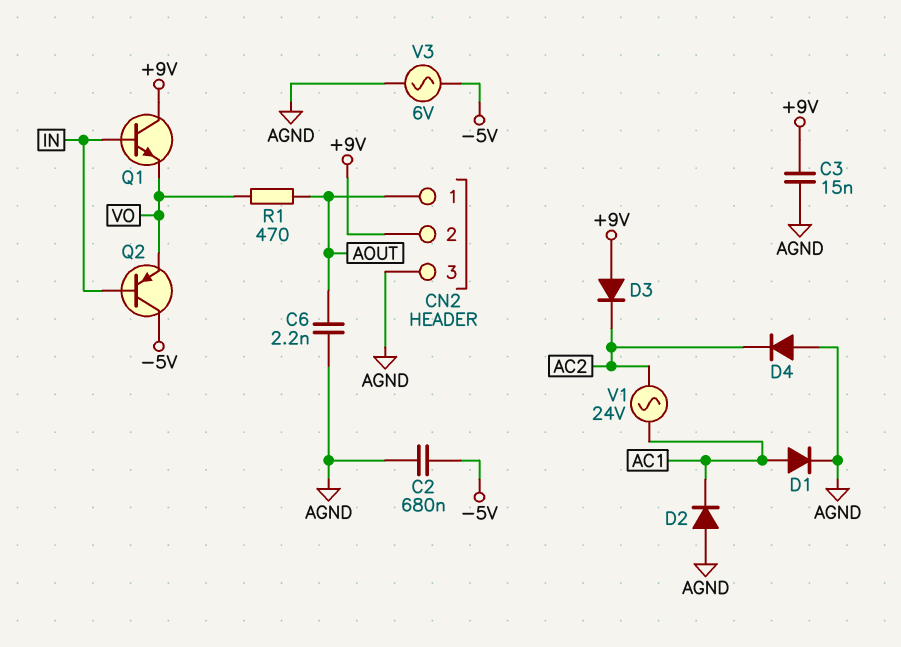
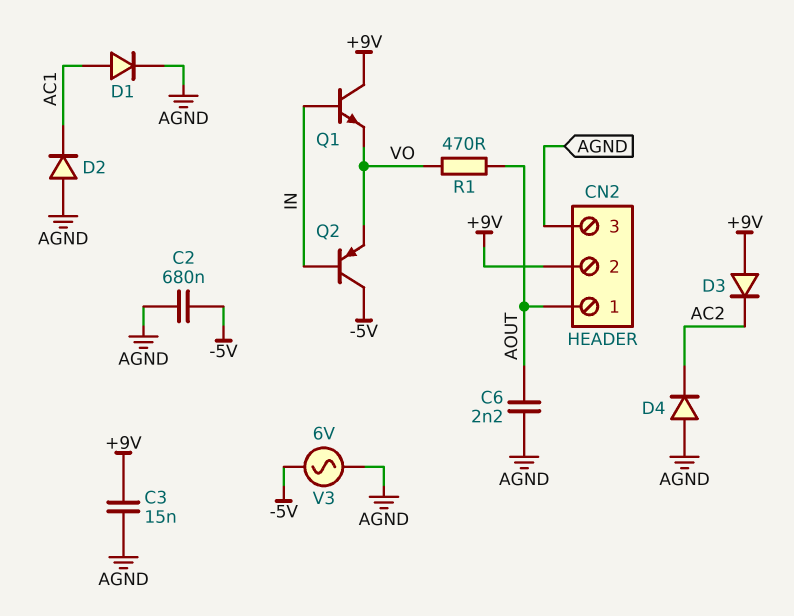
V1: AC 24V (AC1, AC2) -> none

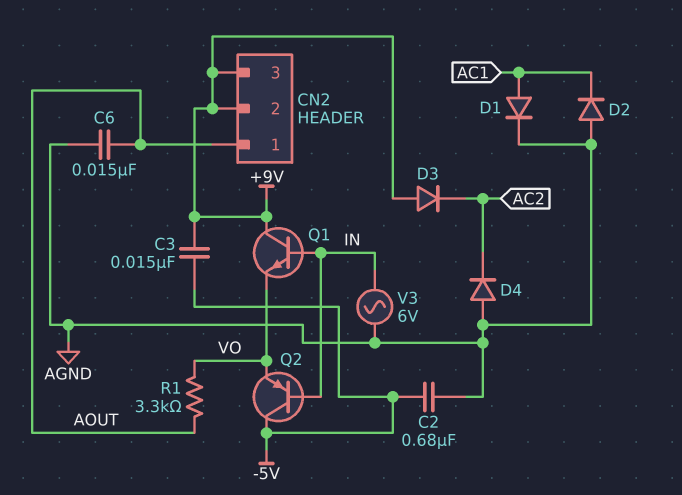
C3: 15nF (+9V, AGND) -> 15nF (+9V, -5V)
C6: 2.2nF (AGND, AOUT) -> 15nF (AGND, AOUT)
CN2 pin 3: AGND -> +9V
R1: 470 (AOUT, VO) -> 3.3k (AOUT, VO)
V3: AC 6V (-5V, AGND) -> AC 6V (AGND, IN)

